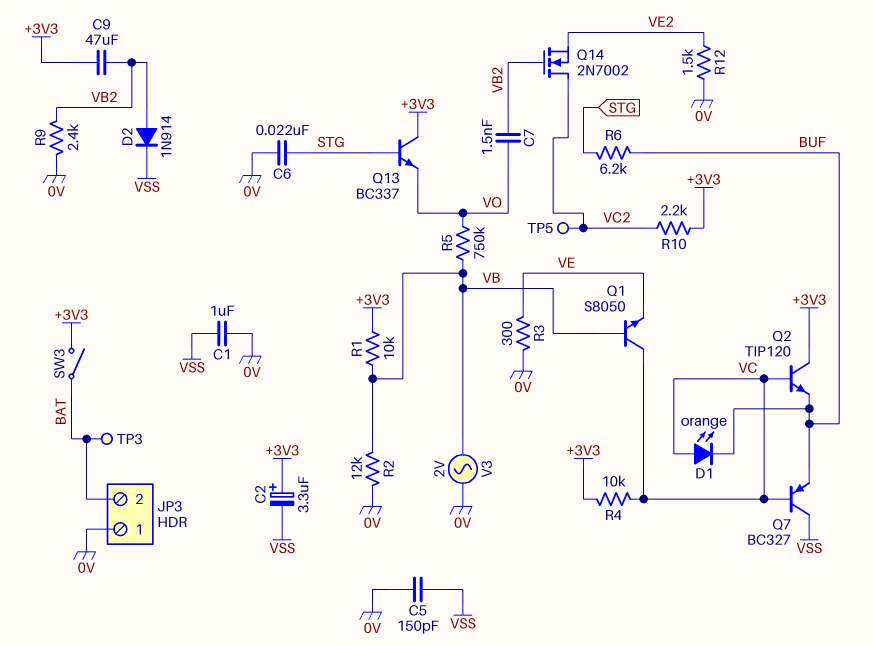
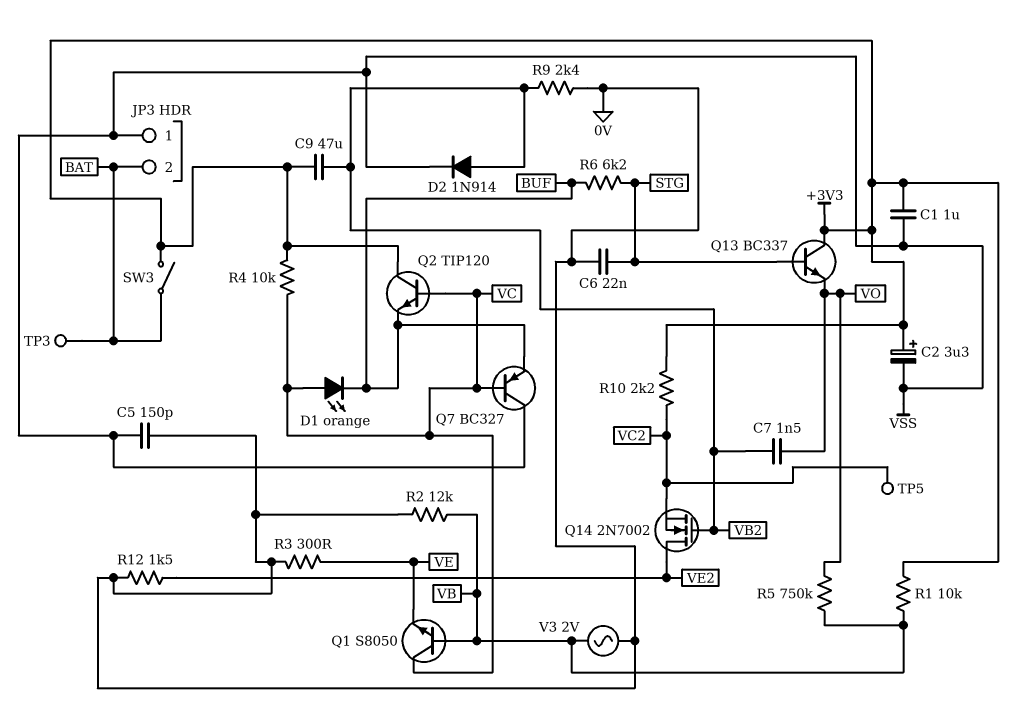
C1: 1uF (0V, VSS) -> 1uF (+3V3, VSS)
JP3 pin 1: 0V -> VSS
Q14: NMOS 2N7002 (G VB2, D VC2, S VE2) -> NMOS 2N7002 (G VB2, D VE2, S VC2)

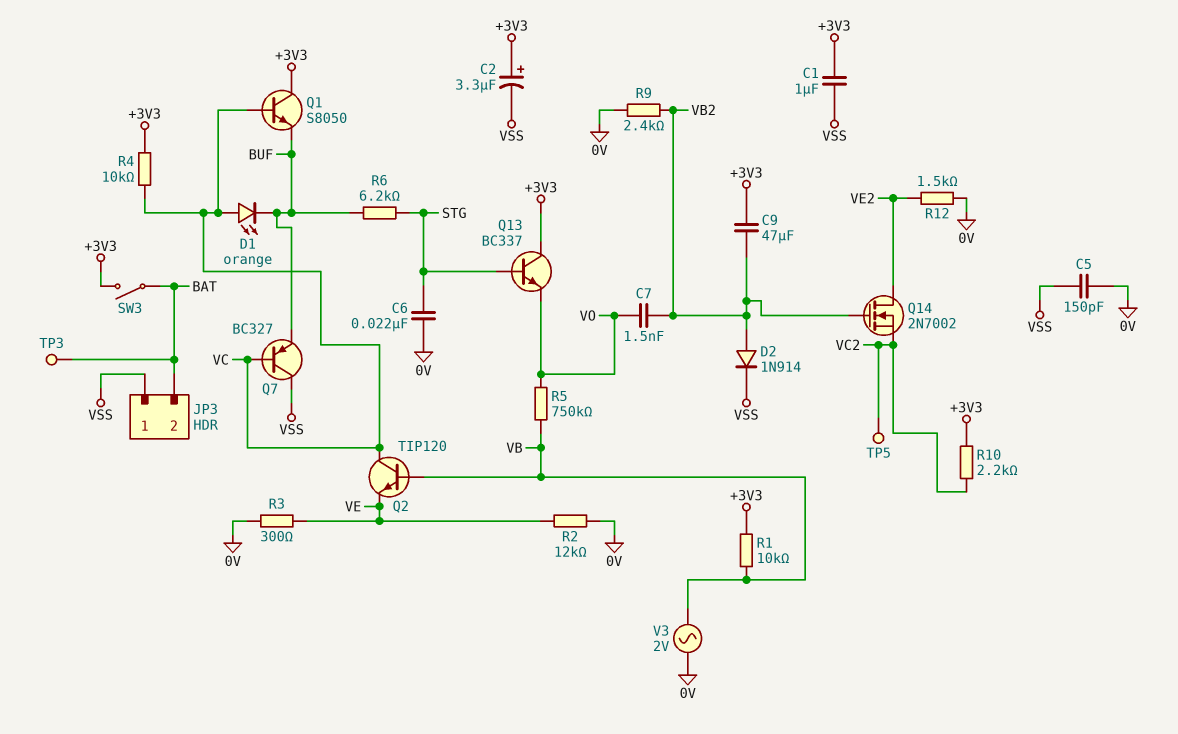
Q1: NPN S8050 (B VB, C VC, E VE) -> NPN S8050 (B VC, C +3V3, E BUF)
Q2: NPN TIP120 (B VC, C +3V3, E BUF) -> NPN TIP120 (B VB, C VC, E VE)
R2: 12k (0V, VB) -> 12k (0V, VE)

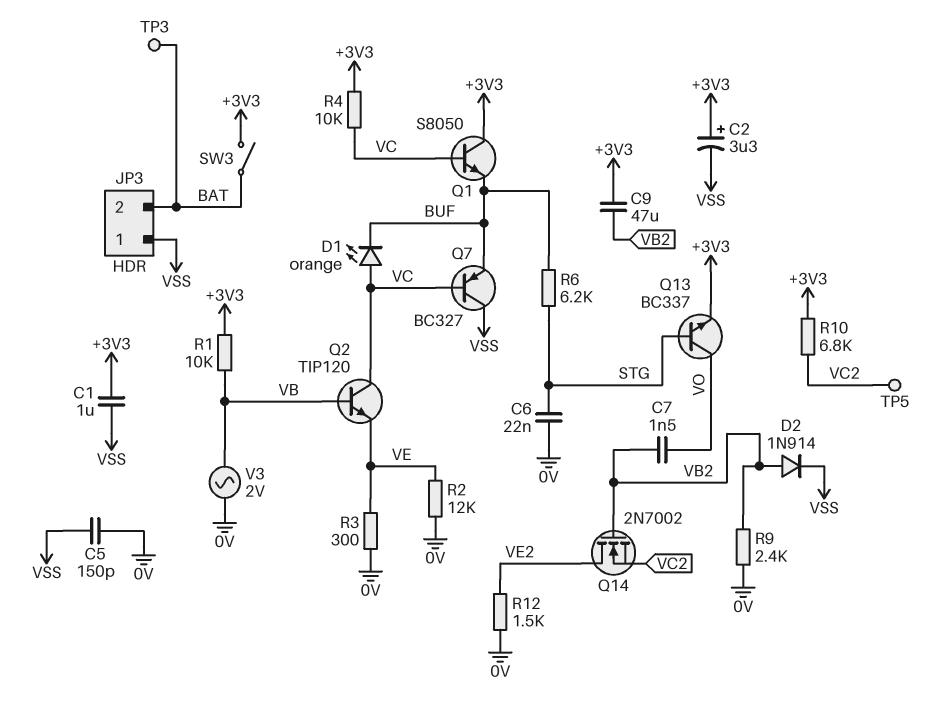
Q13: NPN BC337 (B STG, C +3V3, E VO) -> NPN BC337 (B STG, C VO, E +3V3)
R5: 750k (VB, VO) -> none
R10: 2.2k (+3V3, VC2) -> 6.8k (+3V3, VC2)

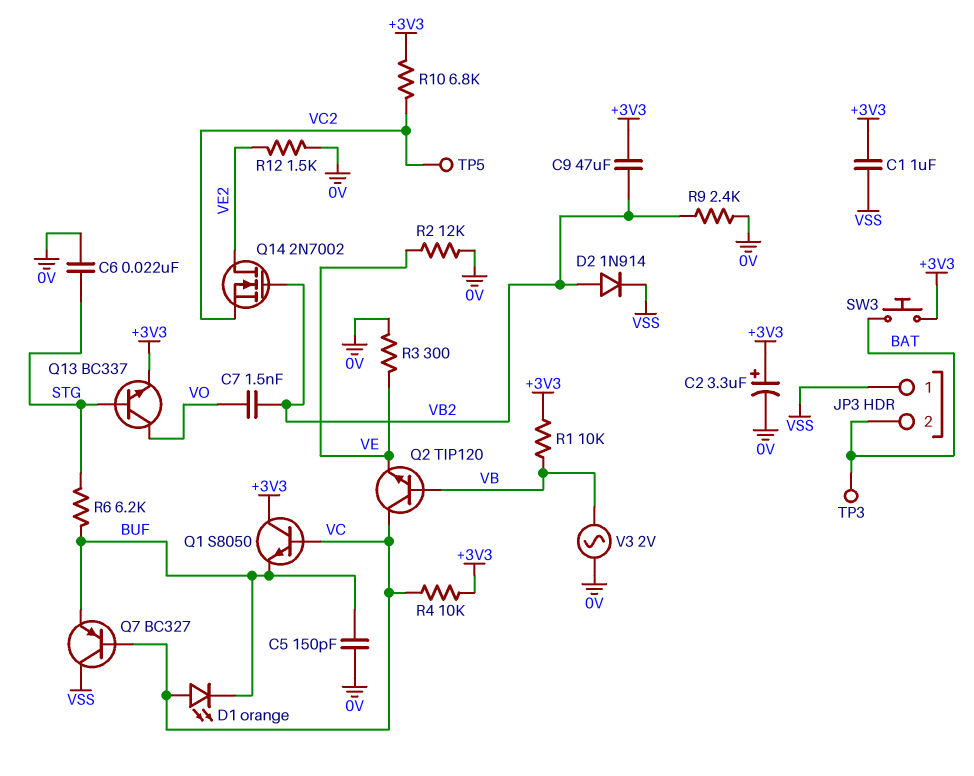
C2: 3.3uF (plus +3V3, minus VSS) -> 3.3uF (plus +3V3, minus 0V)
C5: 150pF (0V, VSS) -> 150pF (0V, BUF)
SW3: switch (+3V3, BAT) -> button (+3V3, BAT)

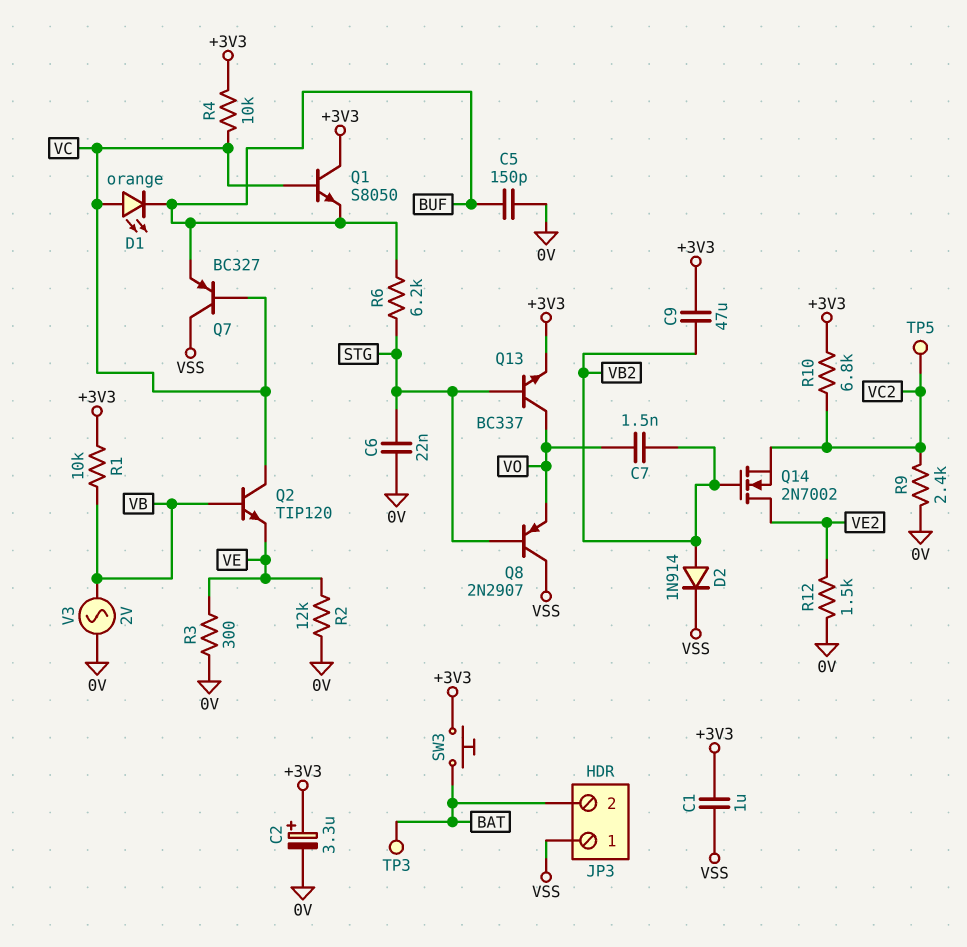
Q8: none -> PNP 2N2907 (B STG, C VSS, E VO)
R9: 2.4k (0V, VB2) -> 2.4k (0V, VC2)

